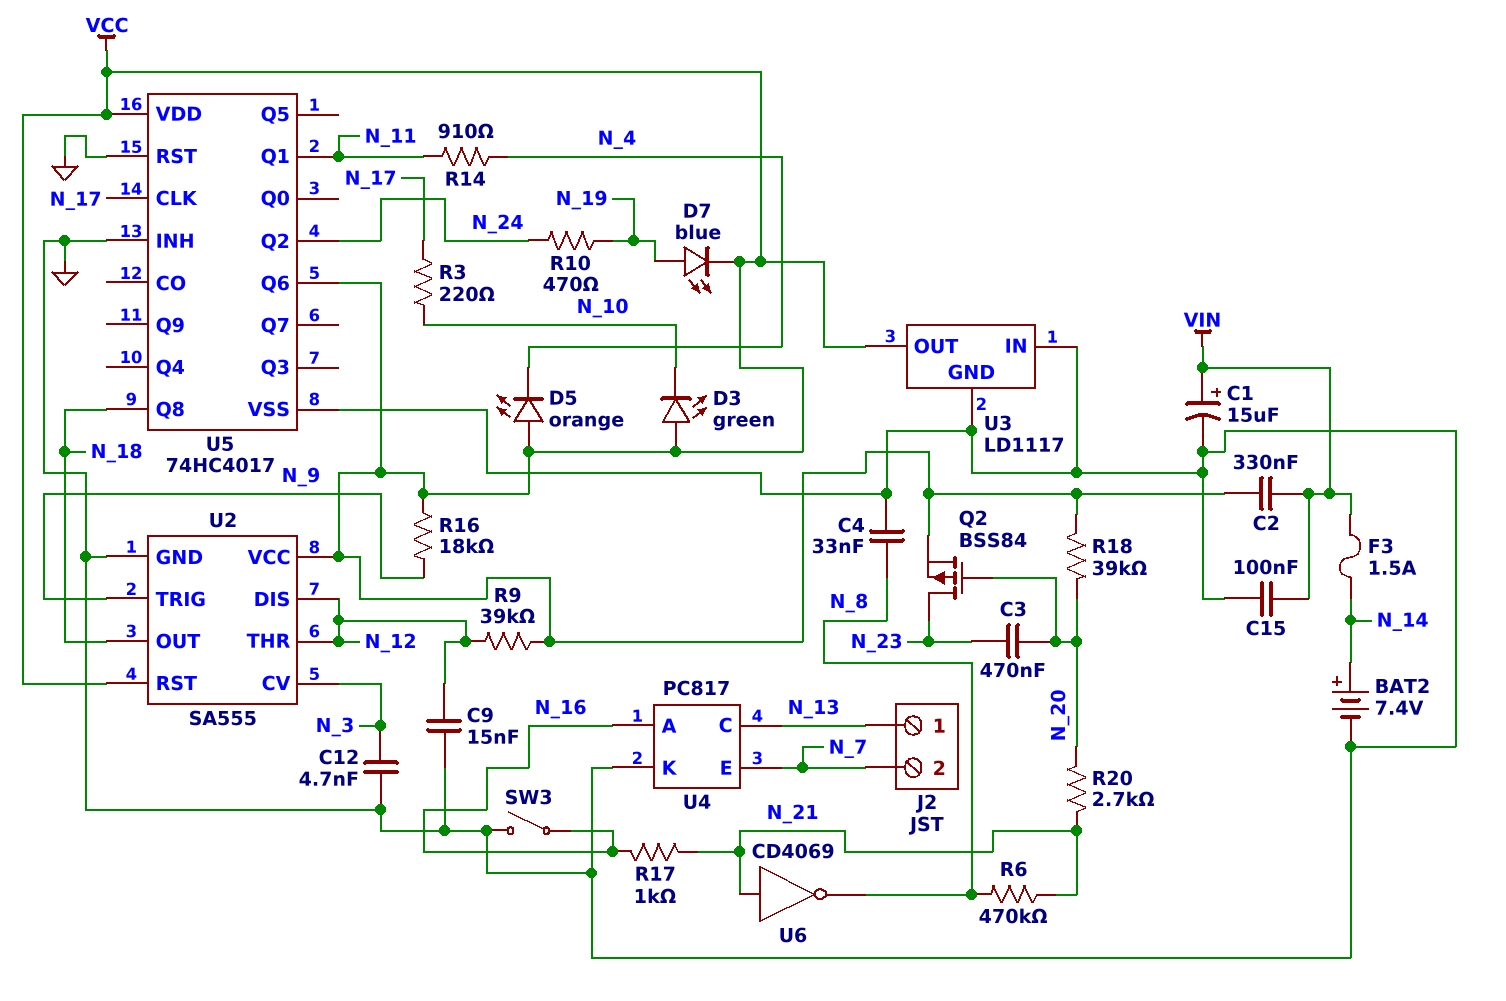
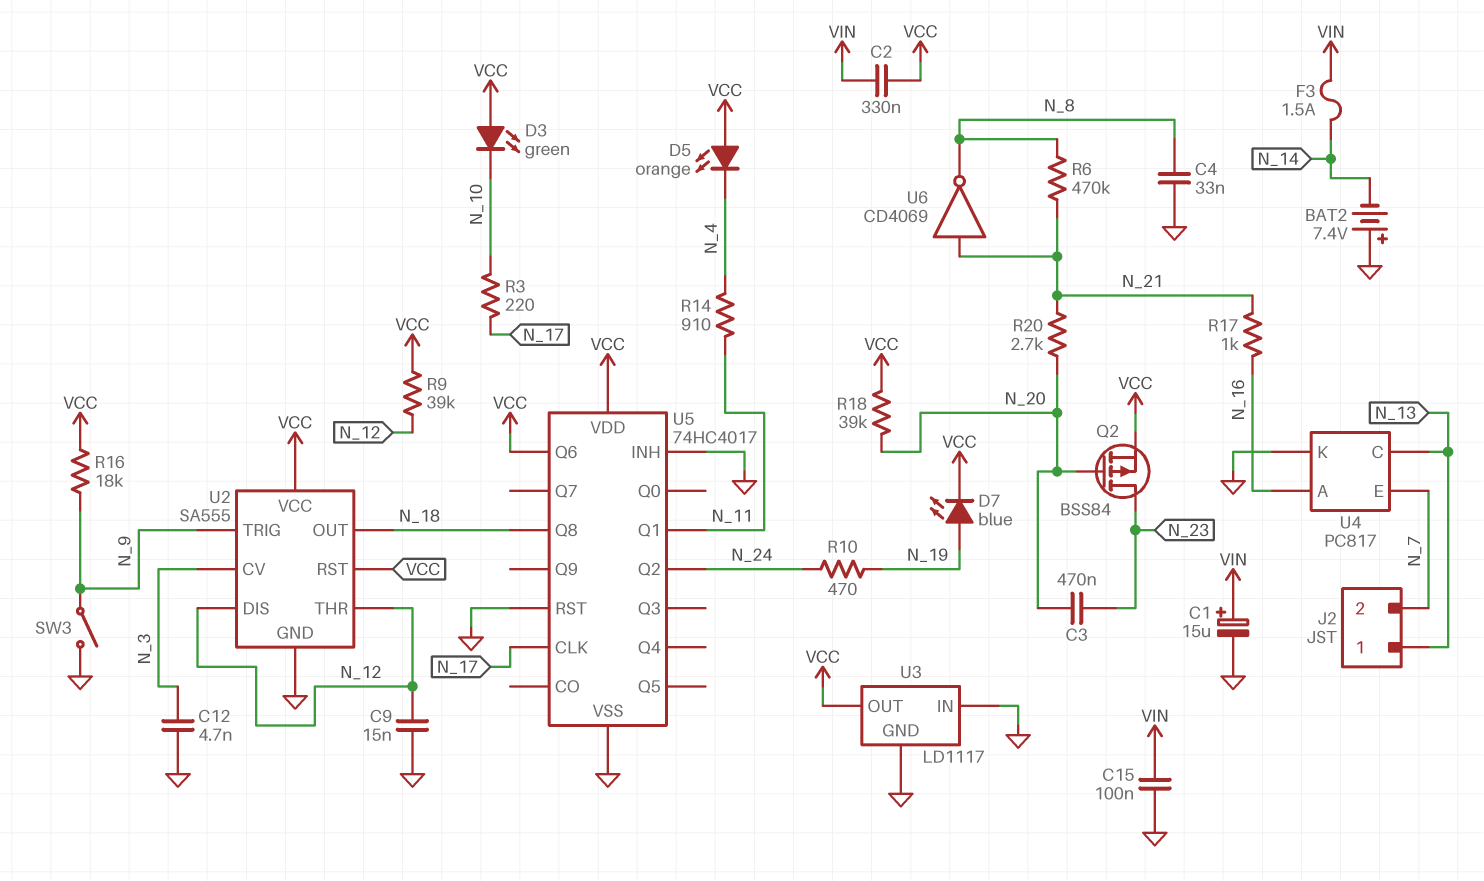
BAT2: 7.4V (plus N_14, minus GND) -> 7.4V (plus GND, minus N_14)
SW3: switch (GND, N_16) -> switch (GND, N_9)

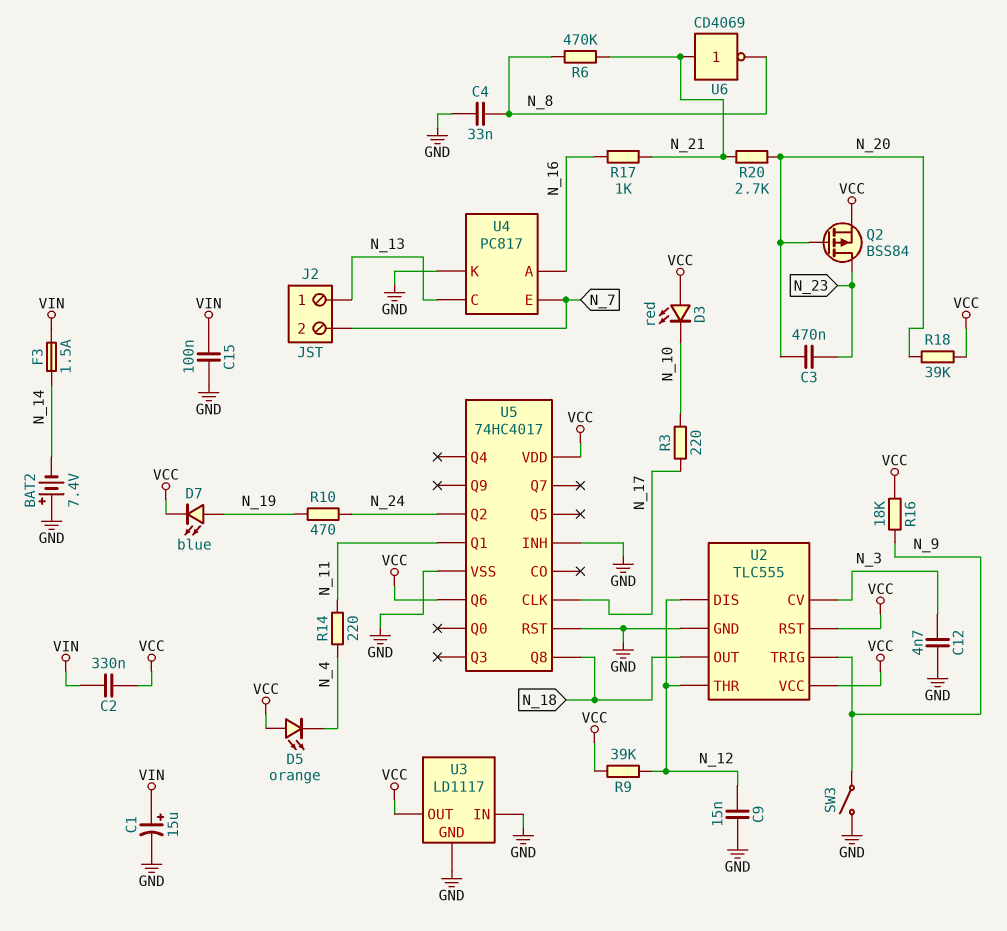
D3: LED green (A VCC, K N_10) -> LED red (A VCC, K N_10)
R14: 910 (N_4, N_11) -> 220 (N_4, N_11)
U2: SA555 -> TLC555

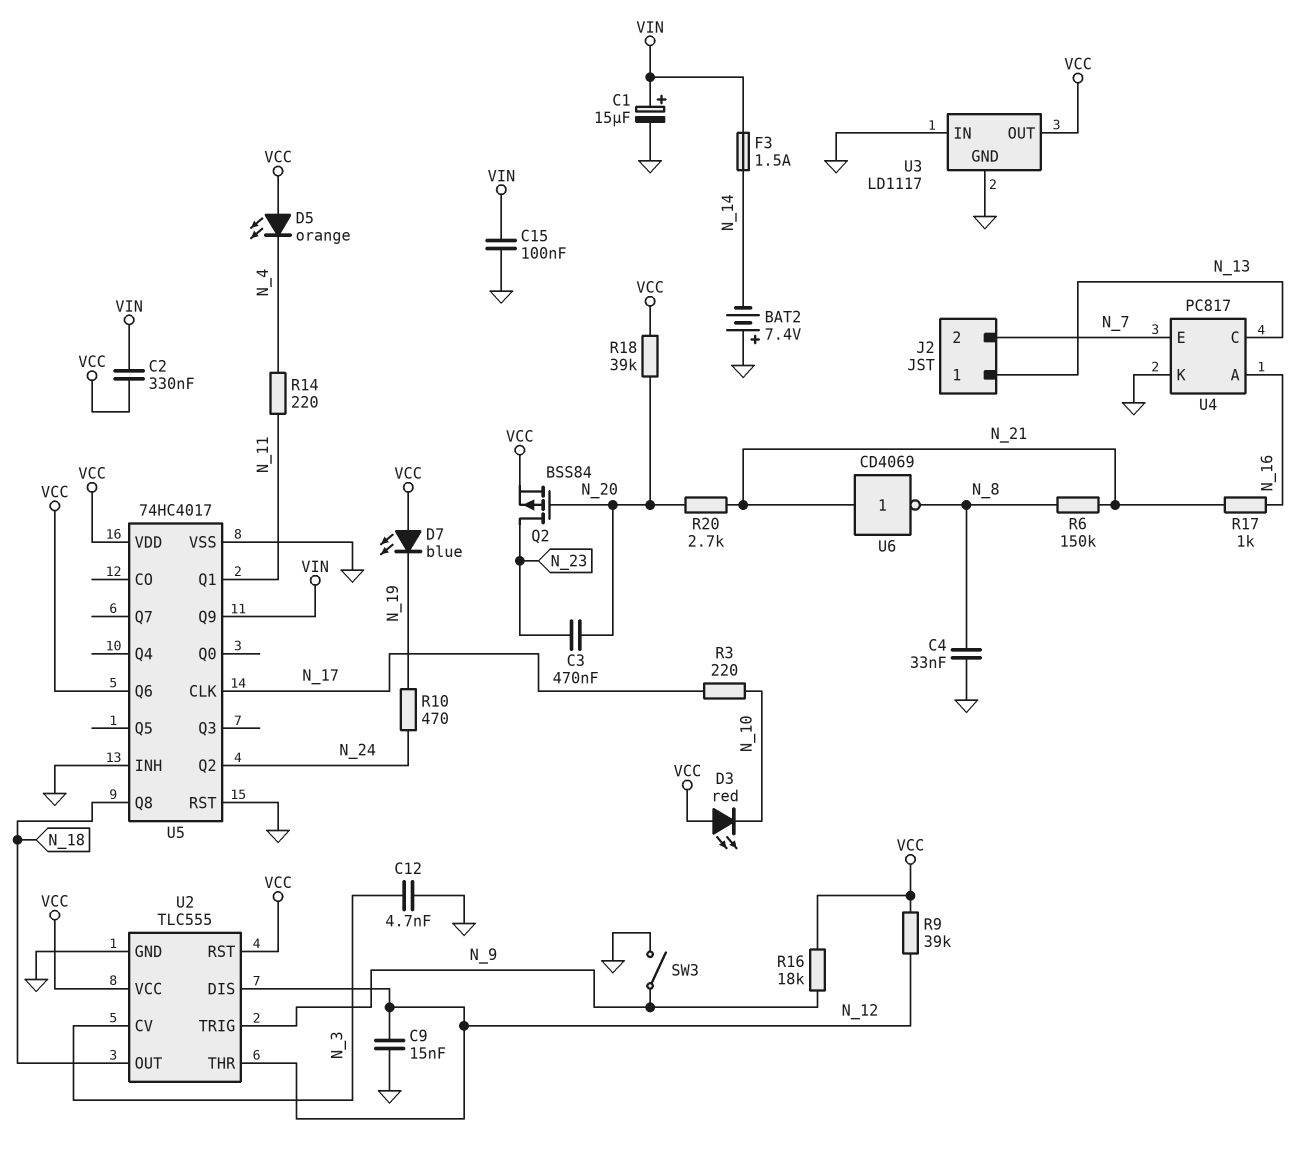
D7: LED blue (A N_19, K VCC) -> LED blue (A VCC, K N_19)
R6: 470k (N_8, N_21) -> 150k (N_8, N_21)
U5 pin Q9: none -> VIN

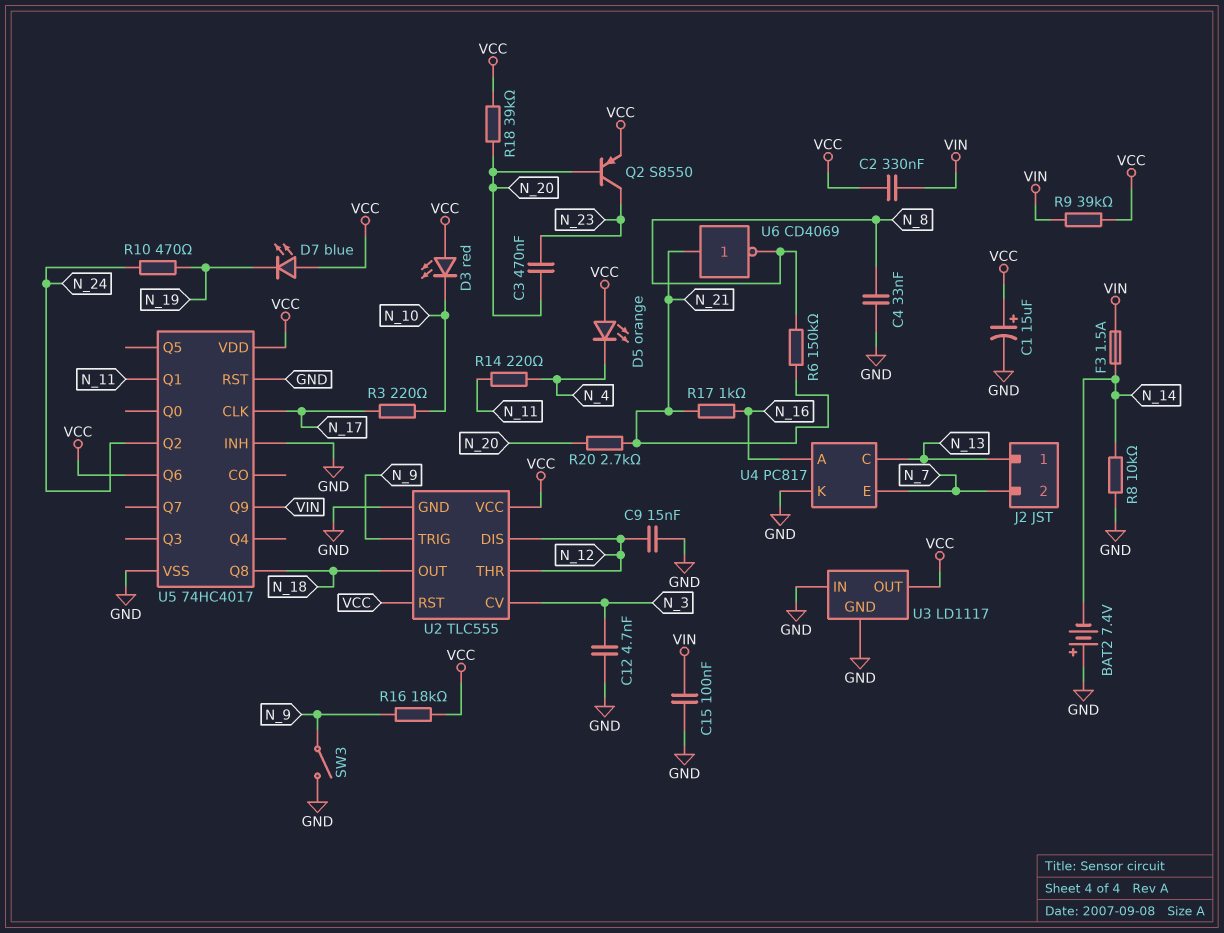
C1: 15uF (plus VIN, minus GND) -> 15uF (plus VCC, minus GND)
Q2: PMOS BSS84 (G N_20, D N_23, S VCC) -> PNP S8550 (B N_20, C N_23, E VCC)
R8: none -> 10k (GND, N_14)
R9: 39k (N_12, VCC) -> 39k (VCC, VIN)

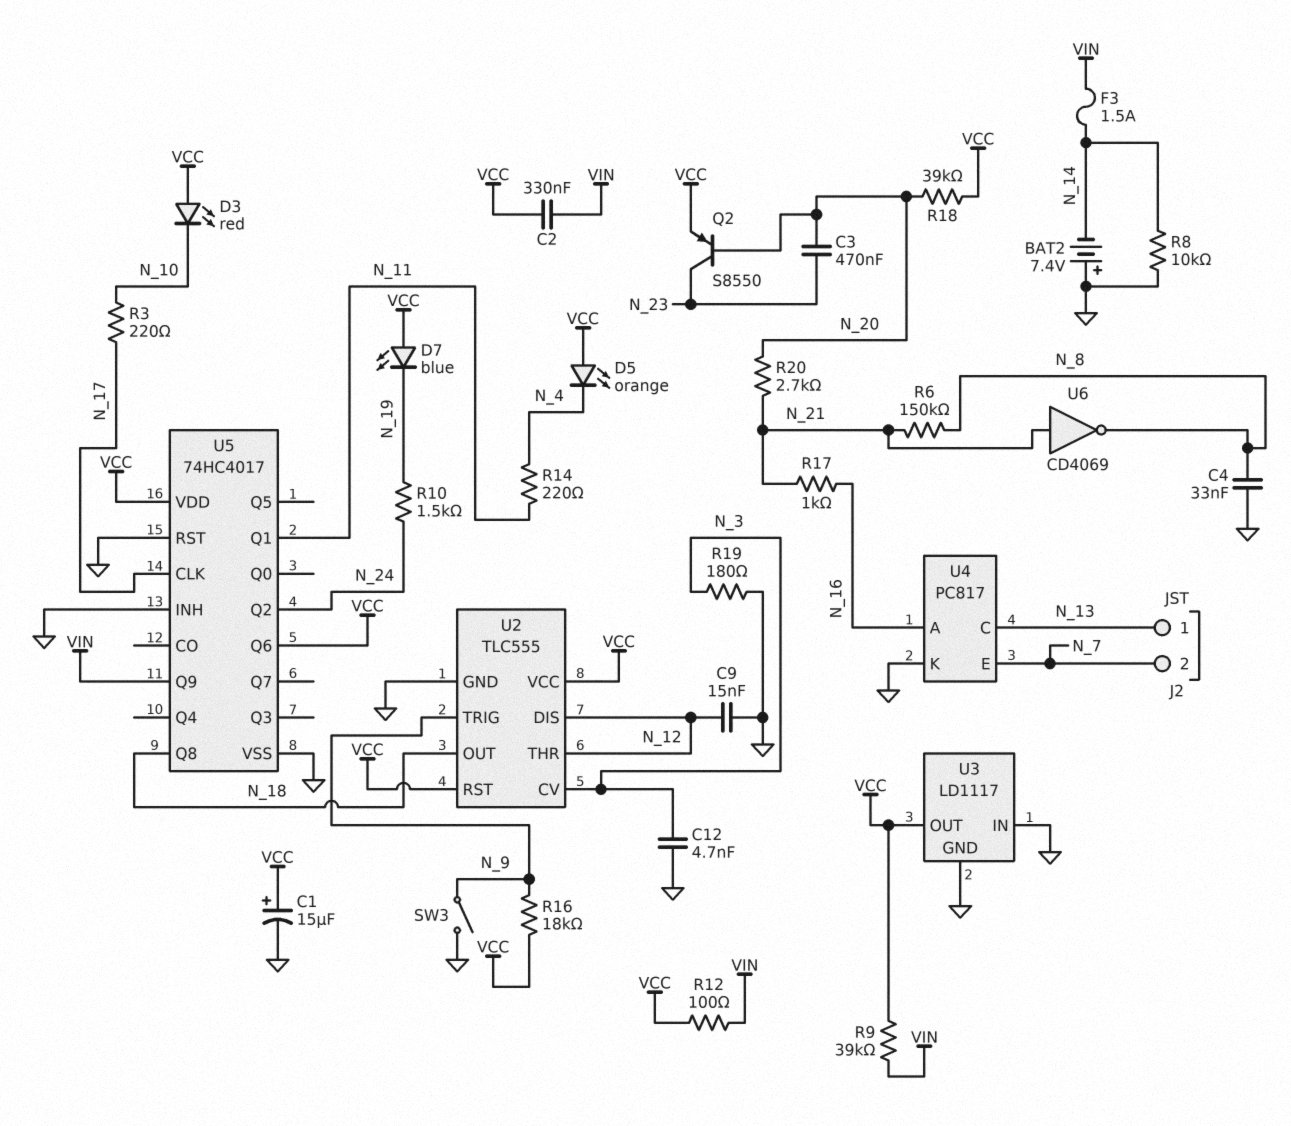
C15: 100nF (GND, VIN) -> none
R10: 470 (N_19, N_24) -> 1.5k (N_19, N_24)
R12: none -> 100 (VCC, VIN)
R19: none -> 180 (GND, N_3)

